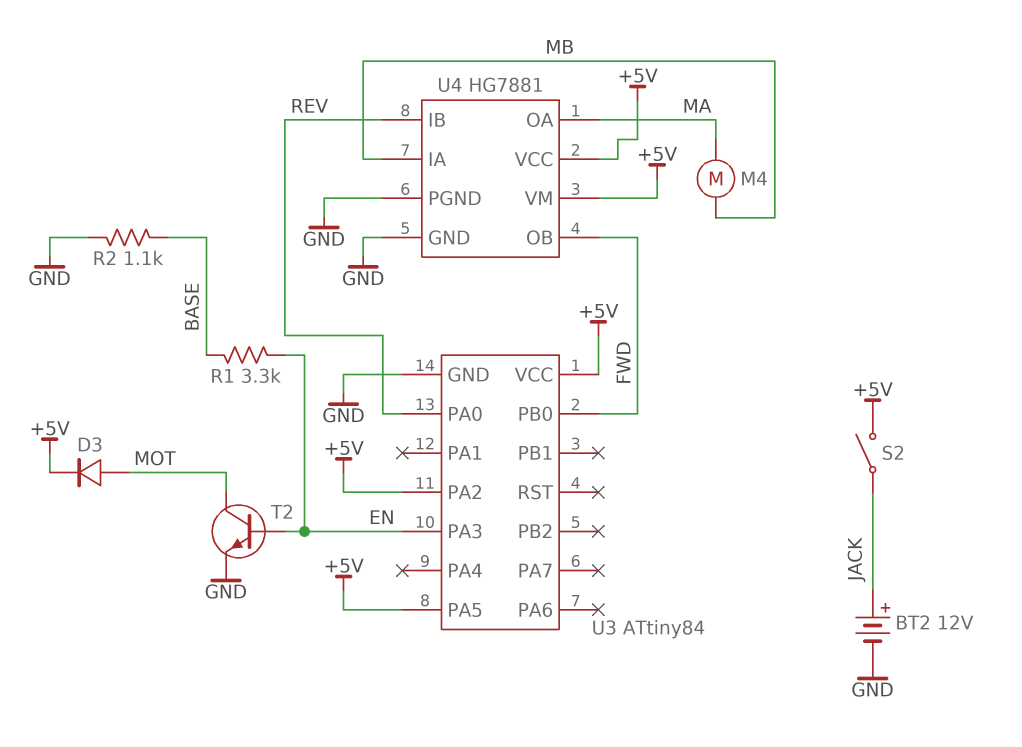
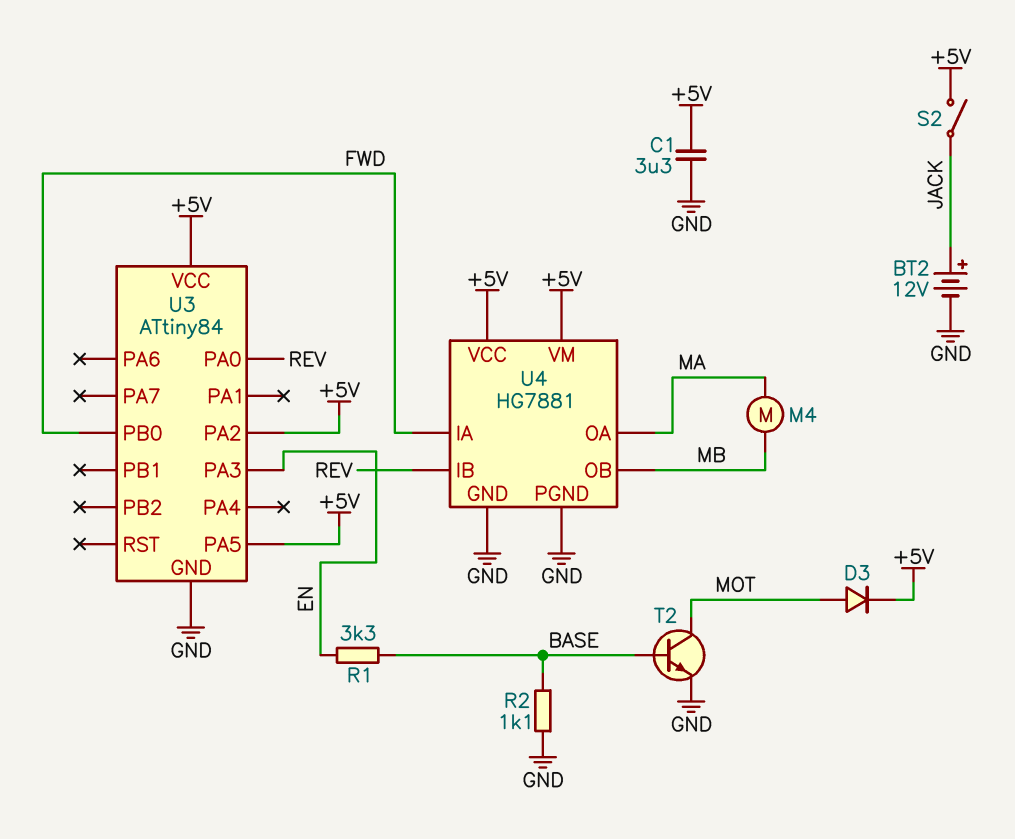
C1: none -> 3.3uF (+5V, GND)
T2: NPN (B EN, C MOT, E GND) -> NPN (B BASE, C MOT, E GND)
U4 pin IA: MB -> FWD
U4 pin OB: FWD -> MB

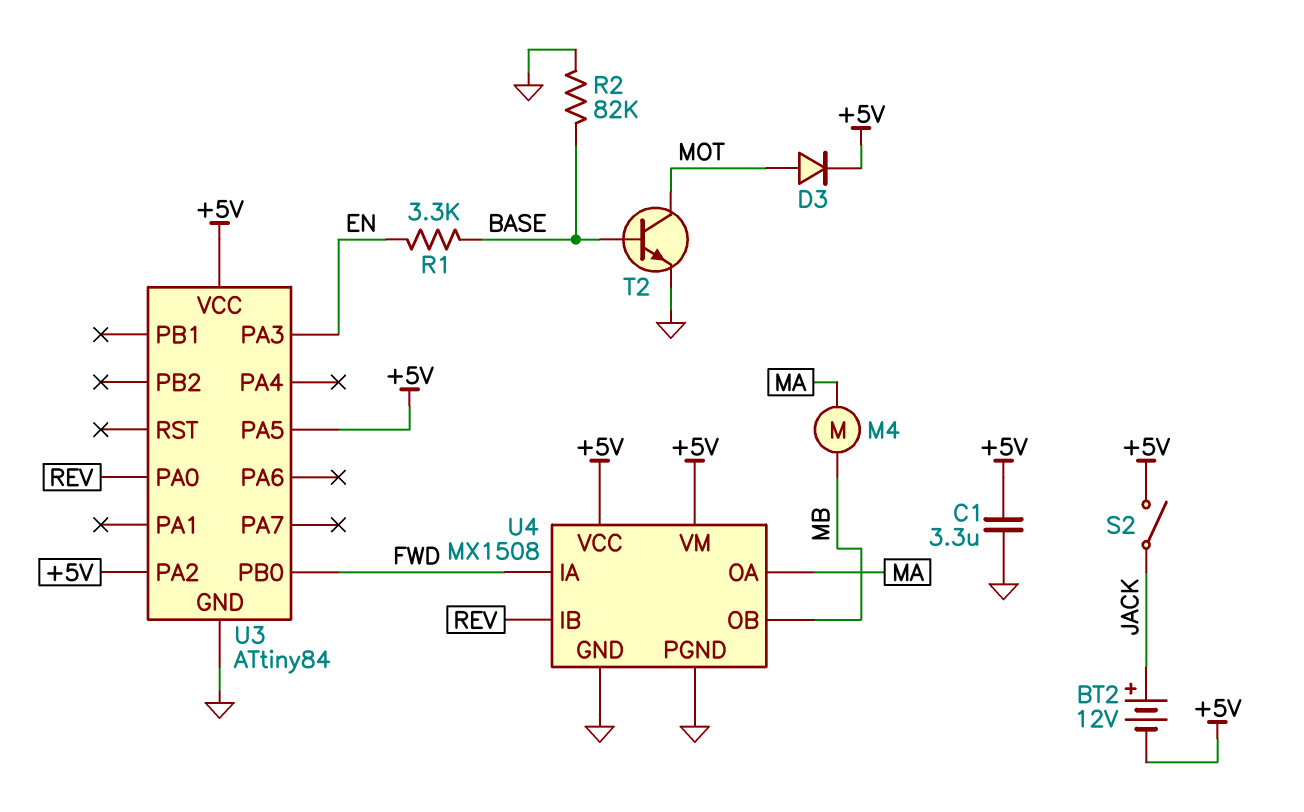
BT2: 12V (plus JACK, minus GND) -> 12V (plus JACK, minus +5V)
R2: 1.1k (BASE, GND) -> 82k (BASE, GND)
U4: HG7881 -> MX1508

